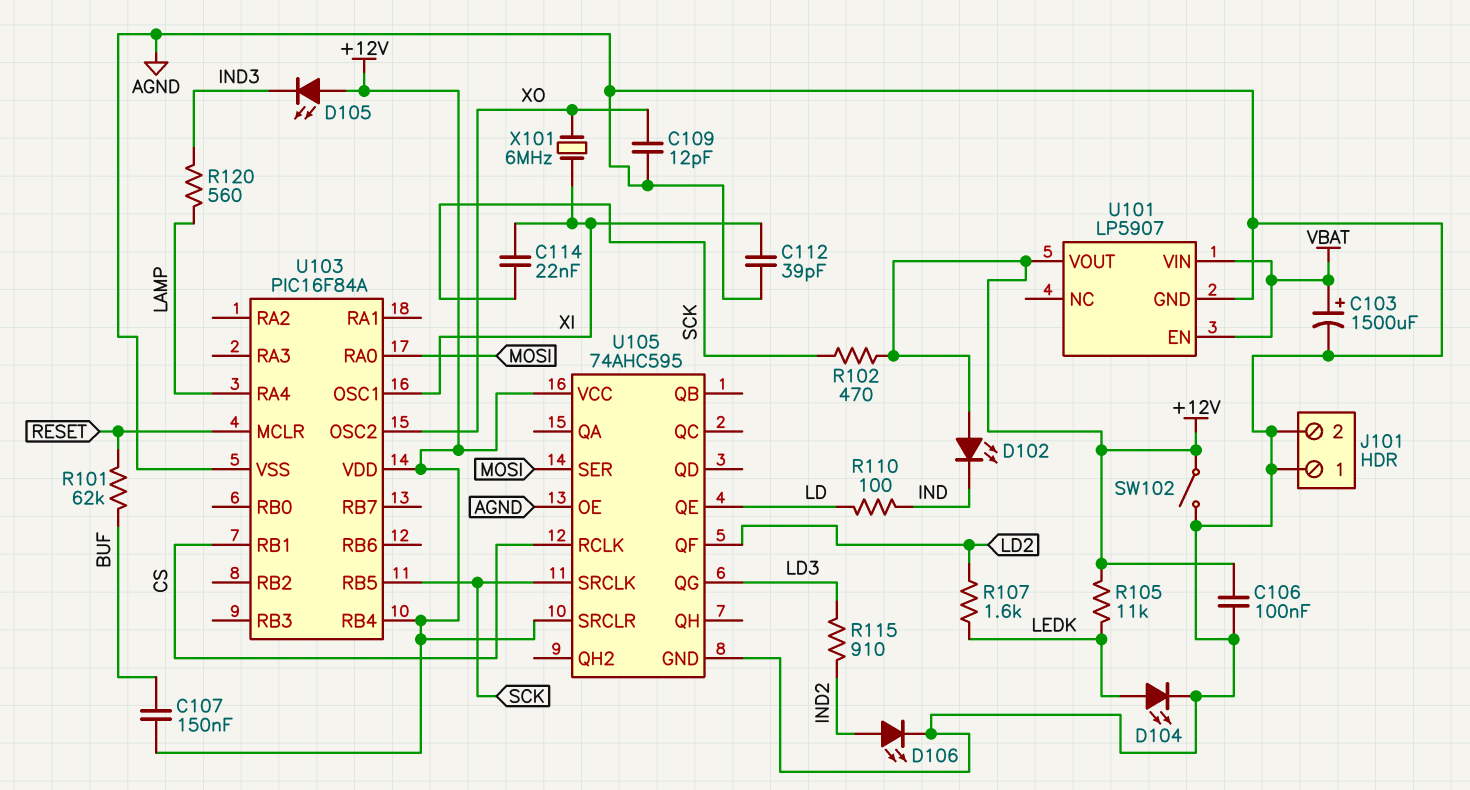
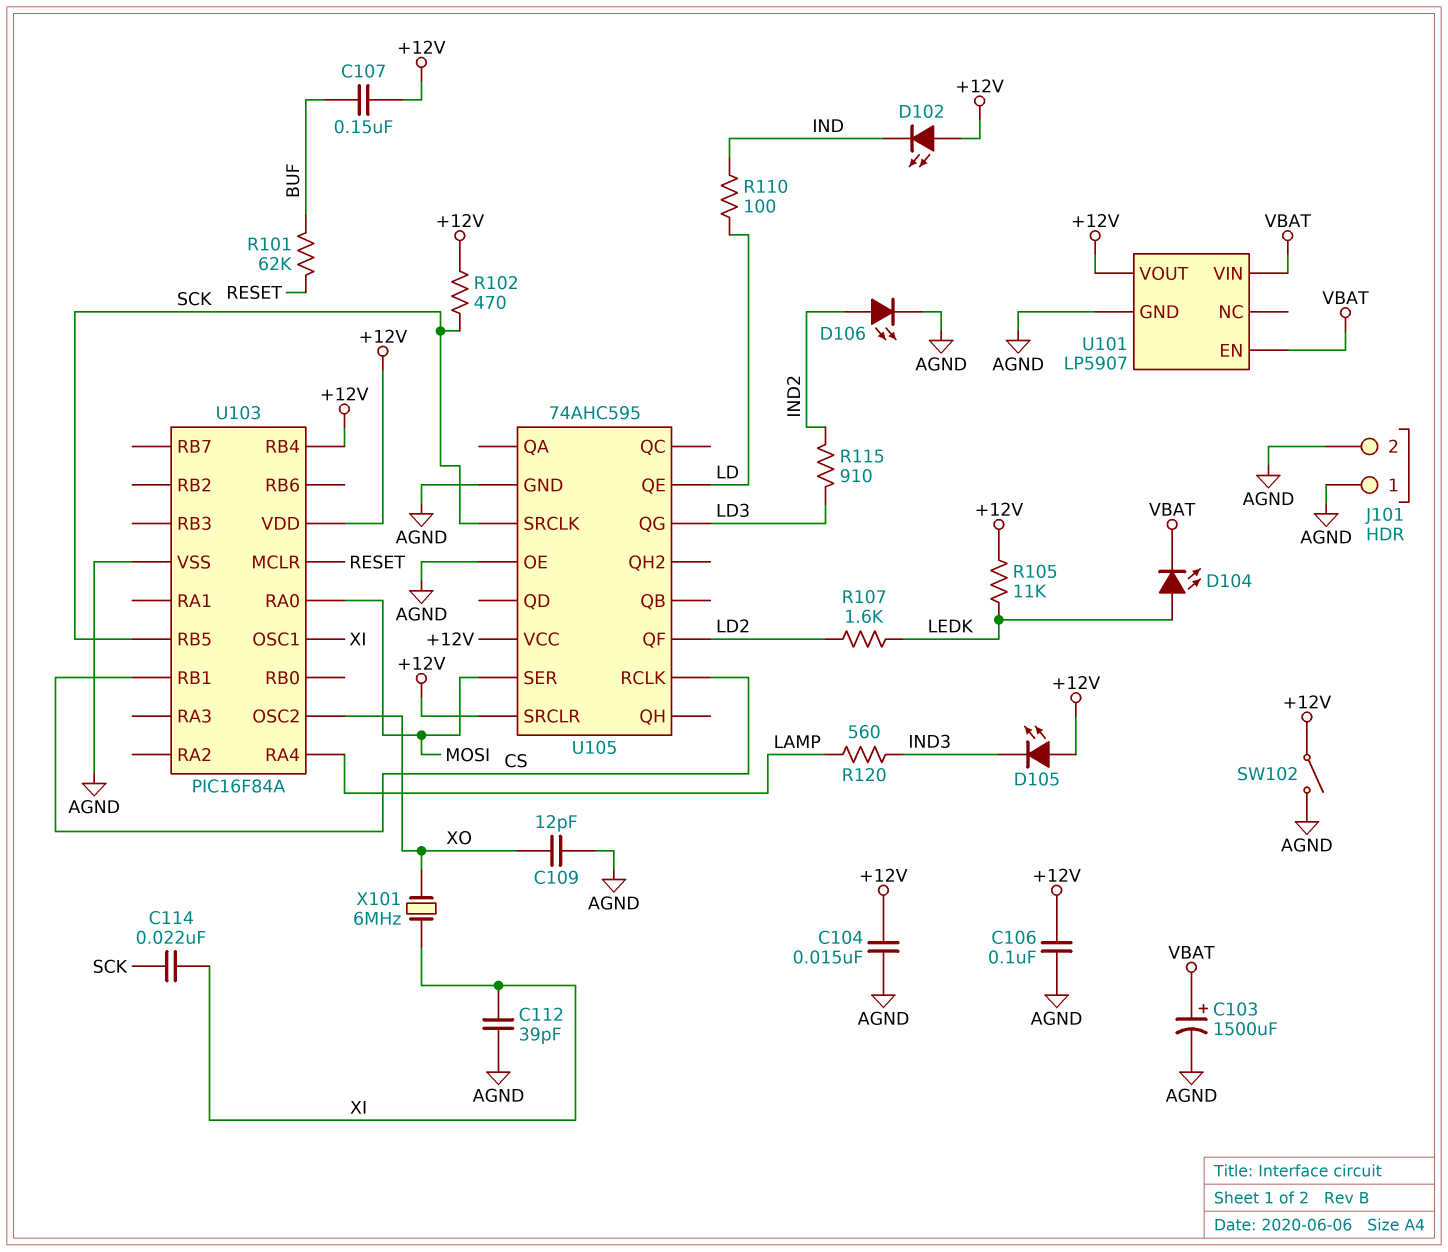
C104: none -> 15nF (+12V, AGND)
D104: LED (A LEDK, K AGND) -> LED (A LEDK, K VBAT)

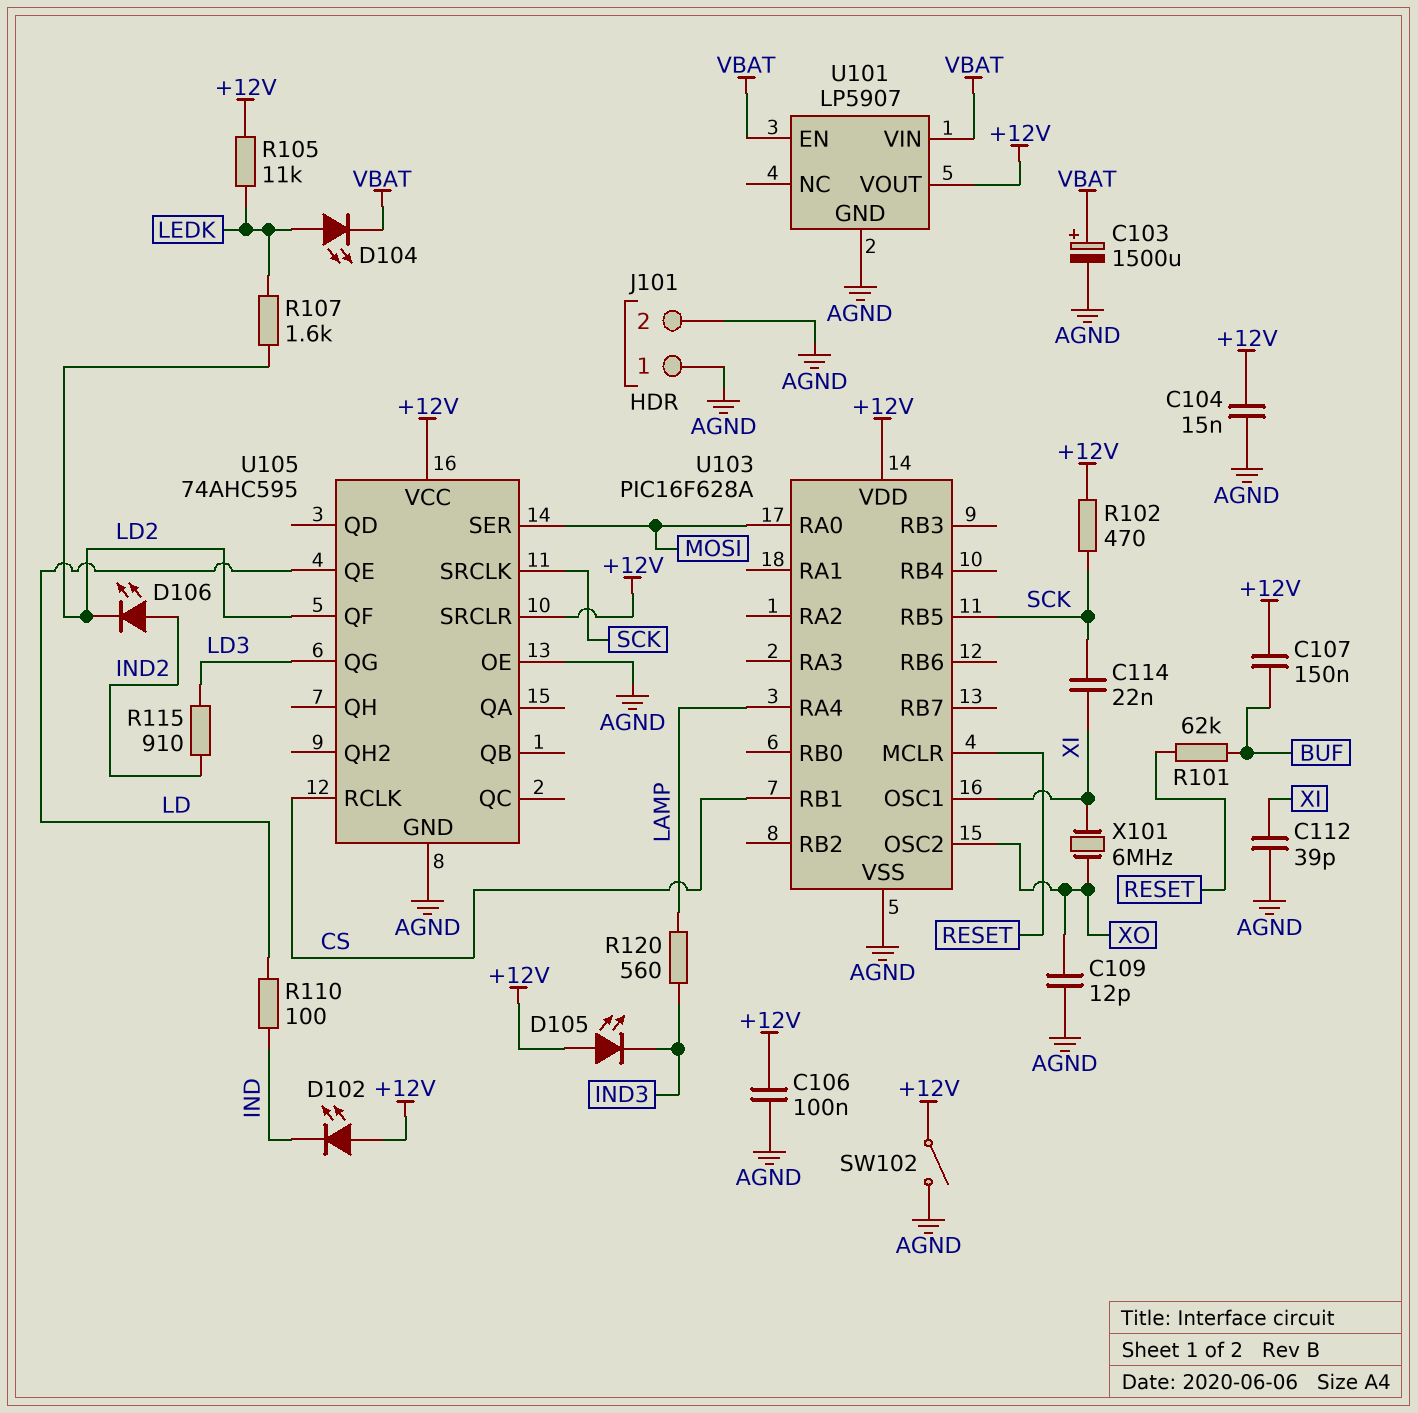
D106: LED (A IND2, K AGND) -> LED (A IND2, K LD2)
U103: PIC16F84A -> PIC16F628A
U103 pin RB4: +12V -> none

